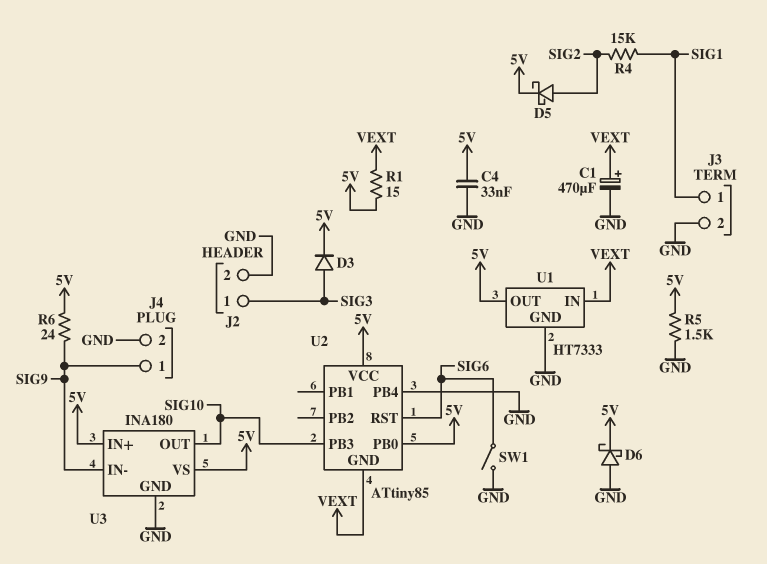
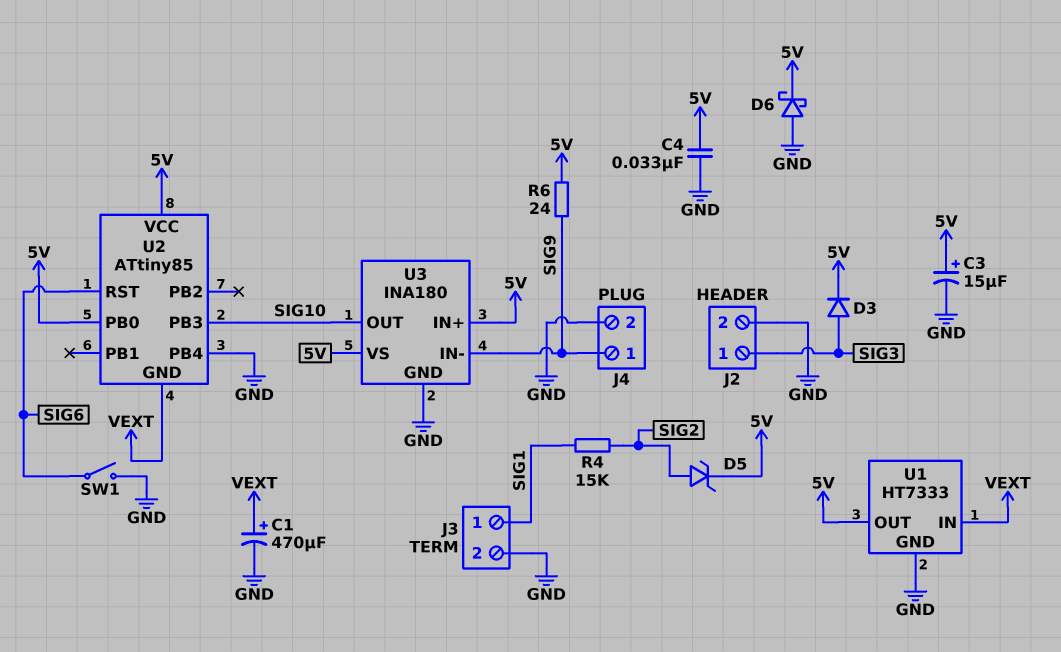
C3: none -> 15uF (plus 5V, minus GND)
D5: schottky (A SIG2, K 5V) -> zener (A SIG2, K 5V)
R1: 15 (5V, VEXT) -> none
R5: 1.5k (5V, GND) -> none

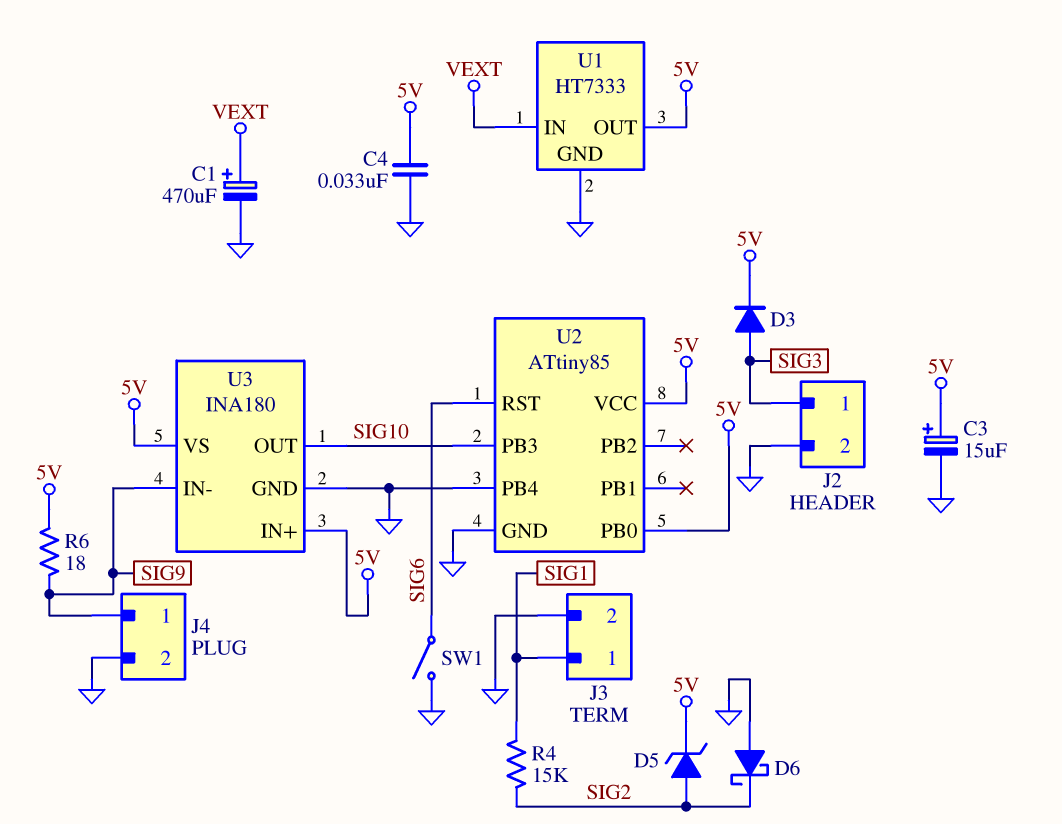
D6: schottky (A GND, K 5V) -> schottky (A GND, K SIG2)
R6: 24 (5V, SIG9) -> 18 (5V, SIG9)
U2 pin GND: VEXT -> GND

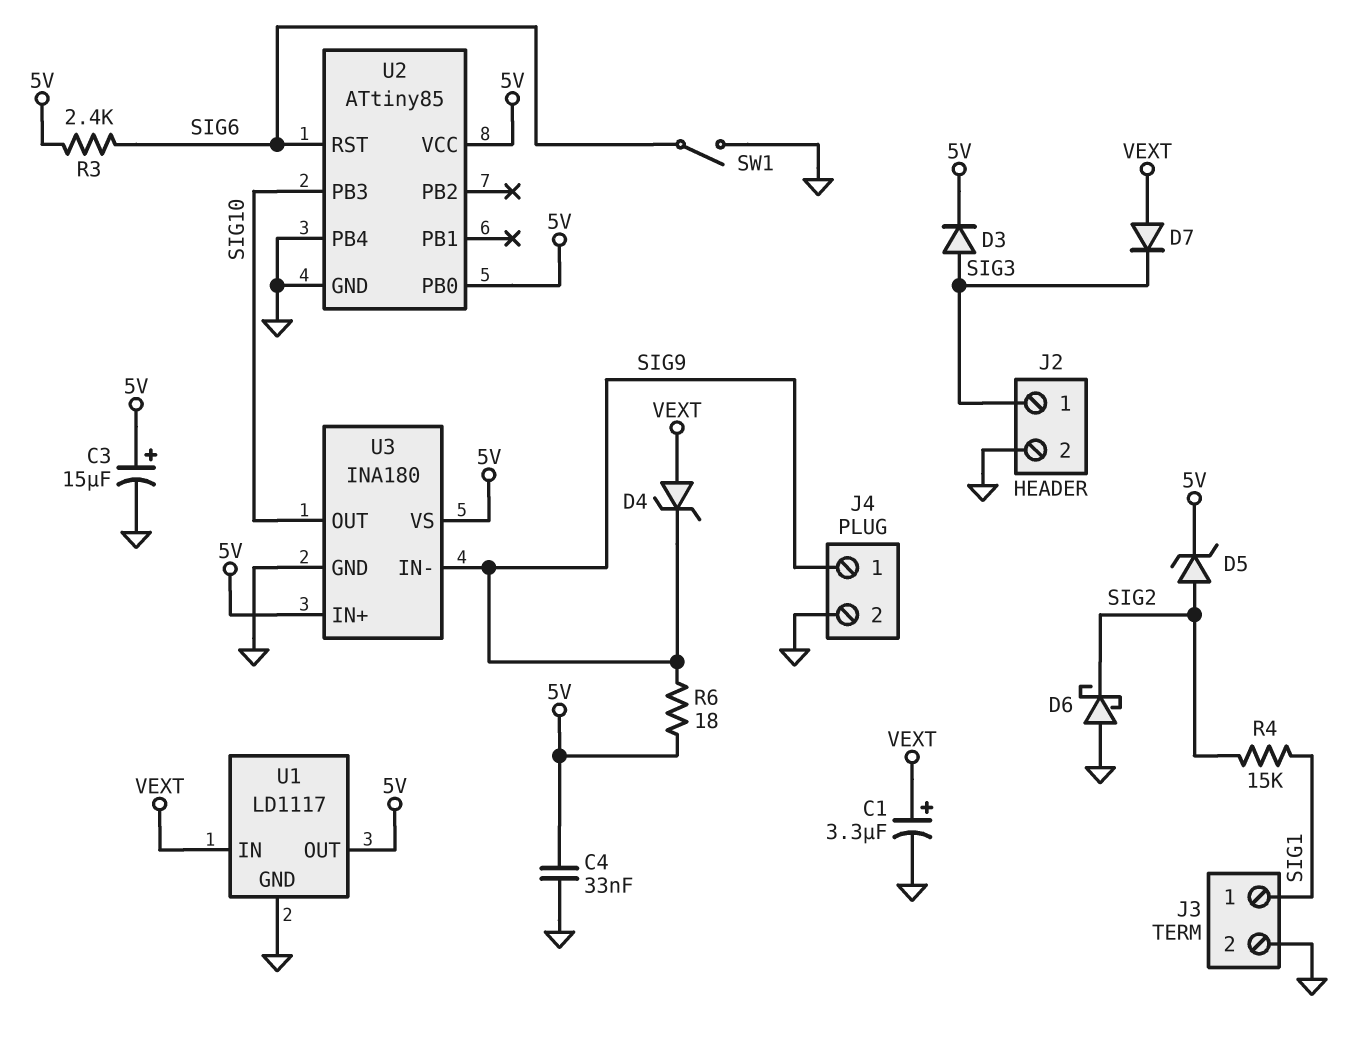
C1: 470uF (plus VEXT, minus GND) -> 3.3uF (plus VEXT, minus GND)
D4: none -> zener (A VEXT, K SIG9)
D7: none -> diode (A VEXT, K SIG3)
R3: none -> 2.4k (5V, SIG6)
U1: HT7333 -> LD1117

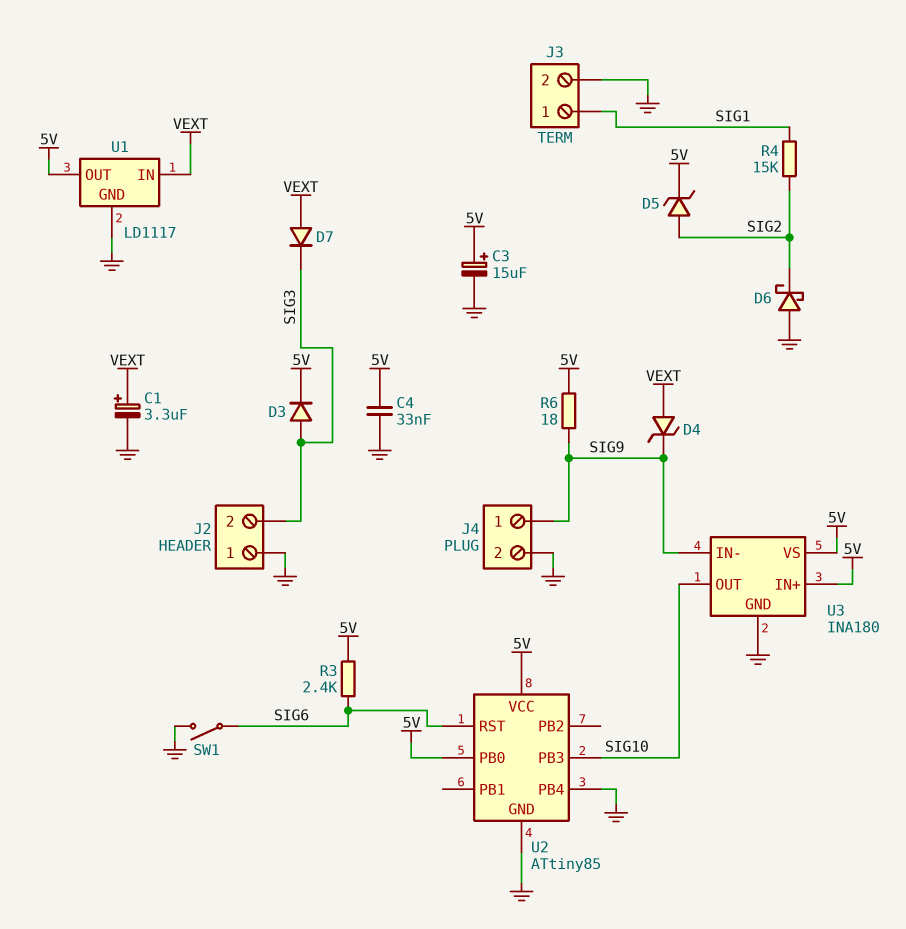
J2 pin 1: SIG3 -> GND
J2 pin 2: GND -> SIG3

